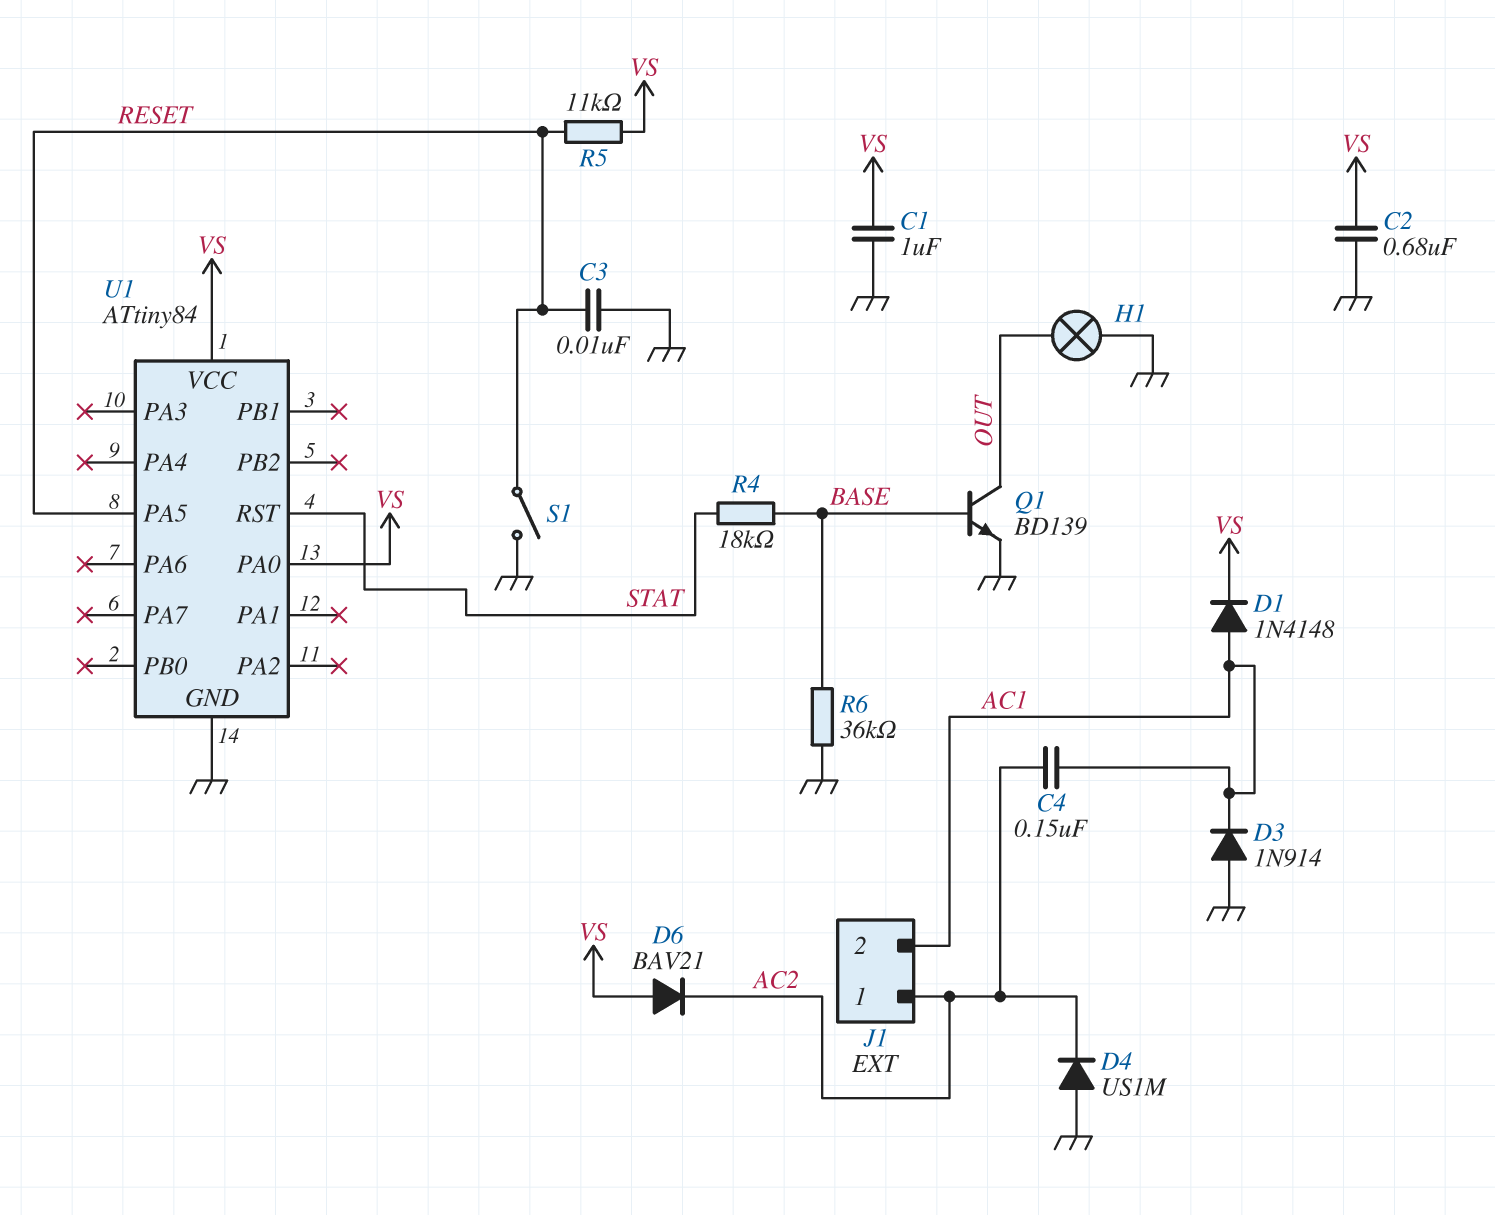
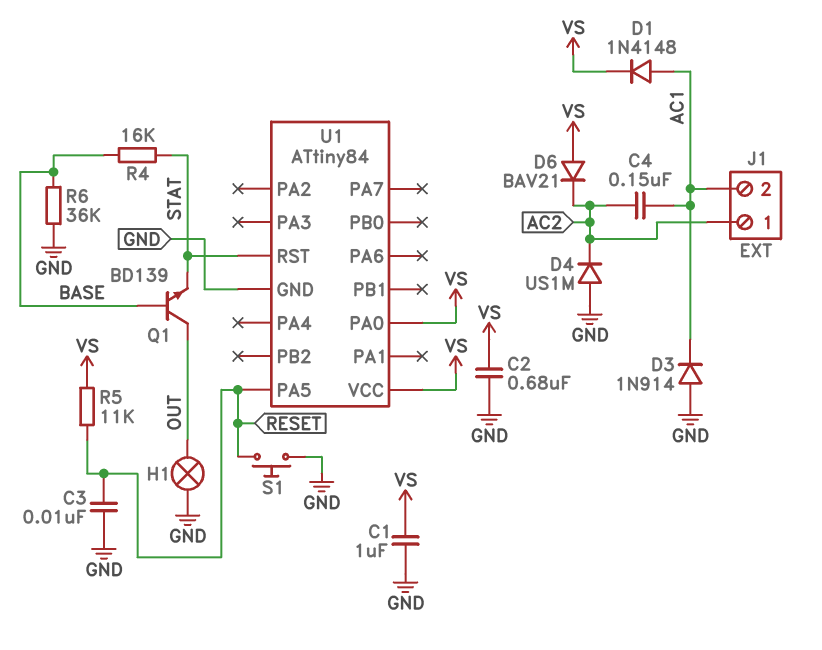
Q1: NPN BD139 (B BASE, C OUT, E GND) -> NPN BD139 (B BASE, C OUT, E STAT)
R4: 18k (BASE, STAT) -> 16k (BASE, STAT)
S1: switch (GND, RESET) -> button (GND, RESET)

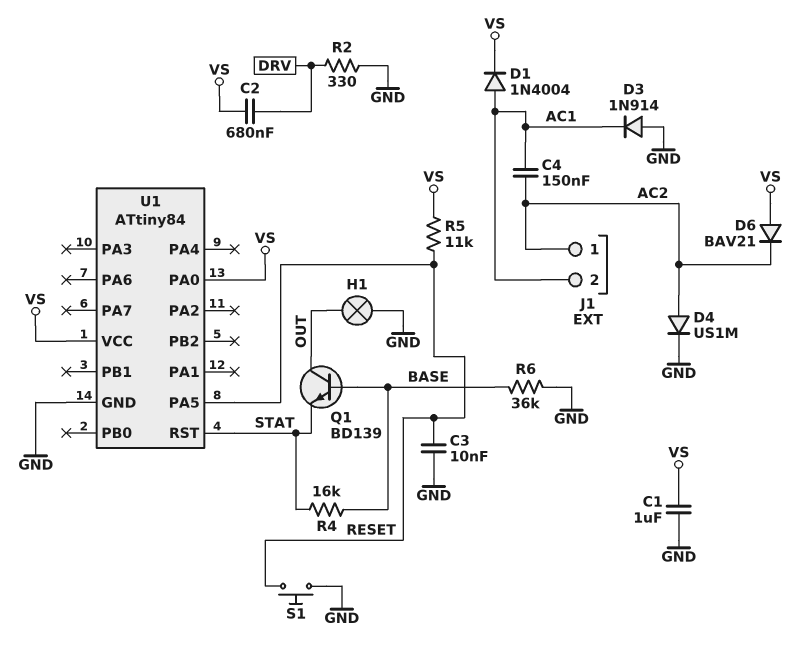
C2: 680nF (GND, VS) -> 680nF (DRV, VS)
D1: diode 1N4148 (A AC1, K VS) -> diode 1N4004 (A AC1, K VS)
D4: diode US1M (A GND, K AC2) -> diode US1M (A AC2, K GND)
R2: none -> 330 (DRV, GND)

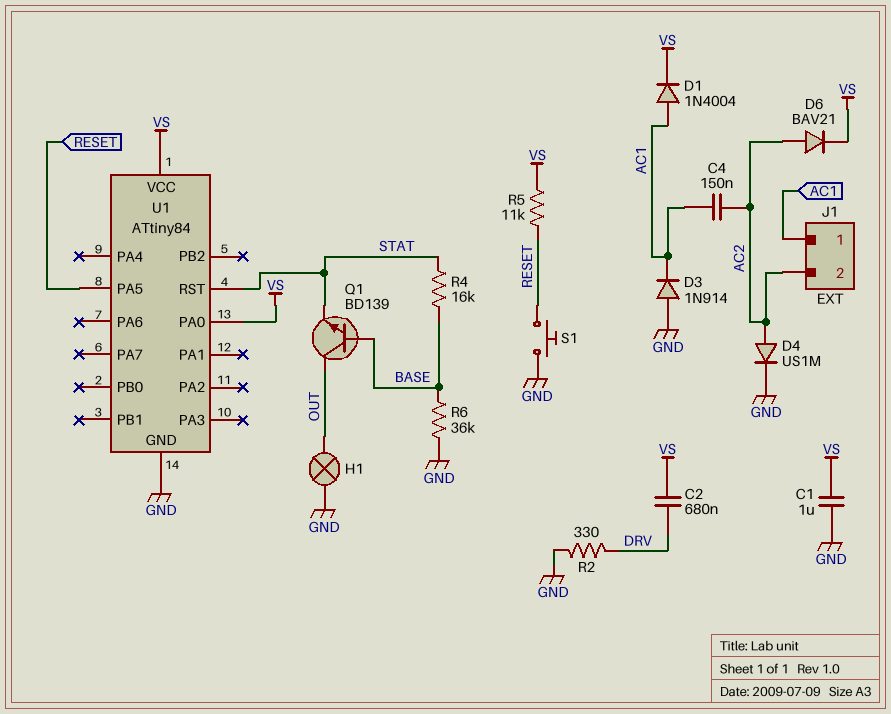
C3: 10nF (GND, RESET) -> none
D6: diode BAV21 (A VS, K AC2) -> diode BAV21 (A AC2, K VS)
J1 pin 1: AC2 -> AC1
J1 pin 2: AC1 -> AC2

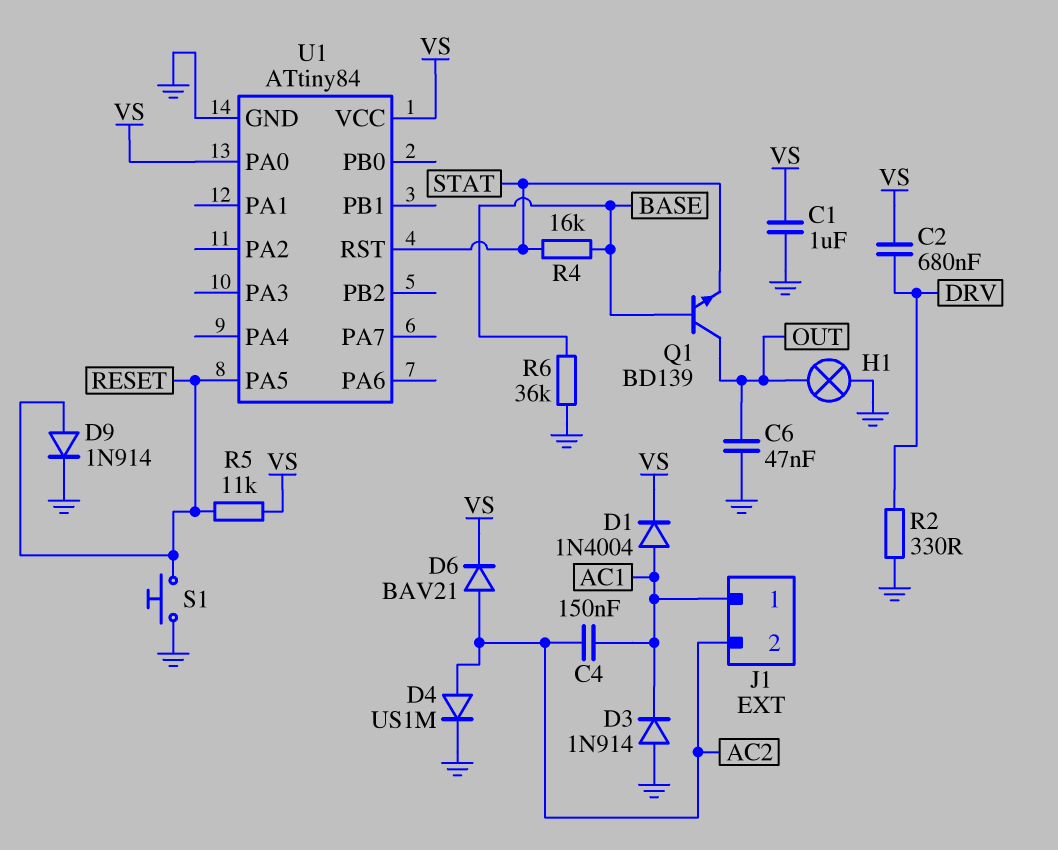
C6: none -> 47nF (GND, OUT)
D9: none -> diode 1N914 (A RESET, K GND)

